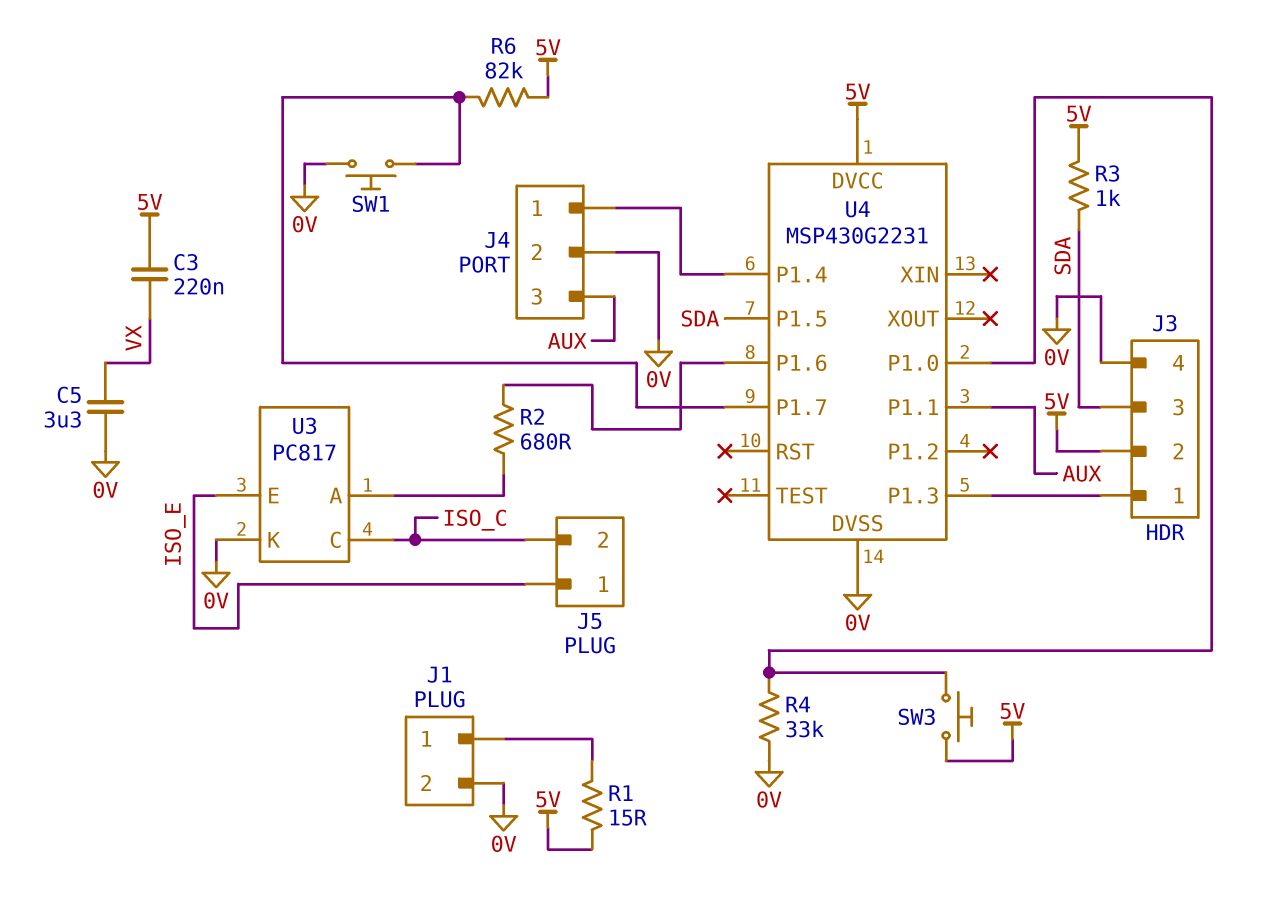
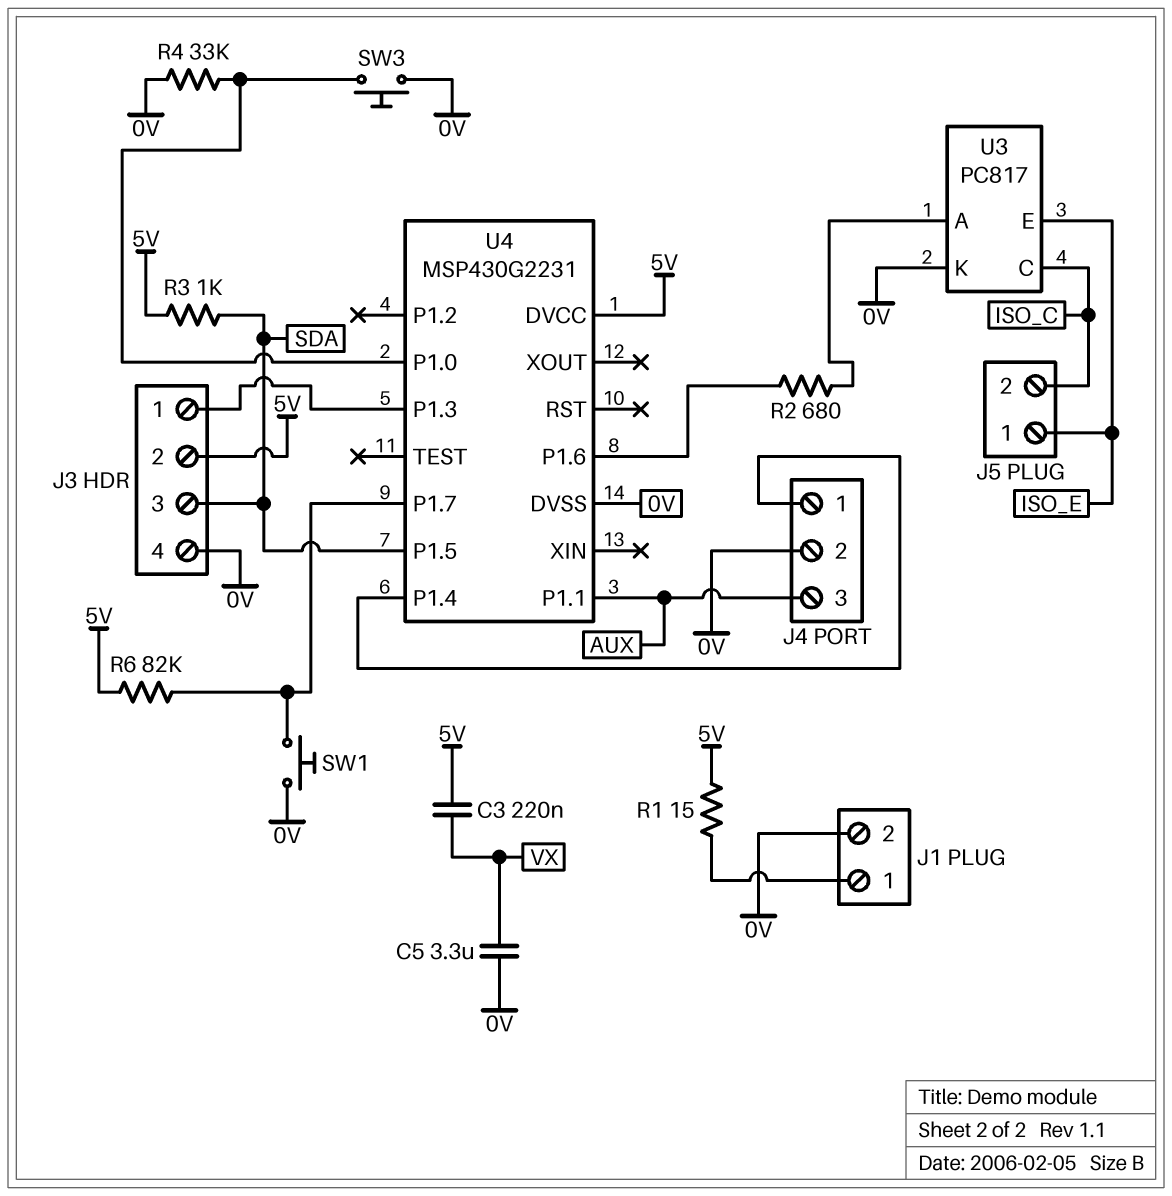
SW3: button (5V, U4/P1.0) -> button (0V, U4/P1.0)

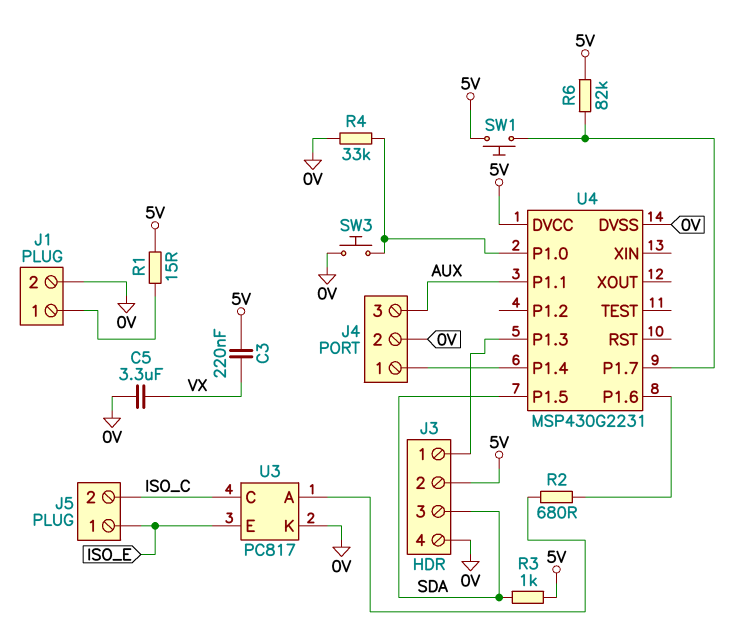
SW1: button (0V, U4/P1.7) -> button (5V, U4/P1.7)

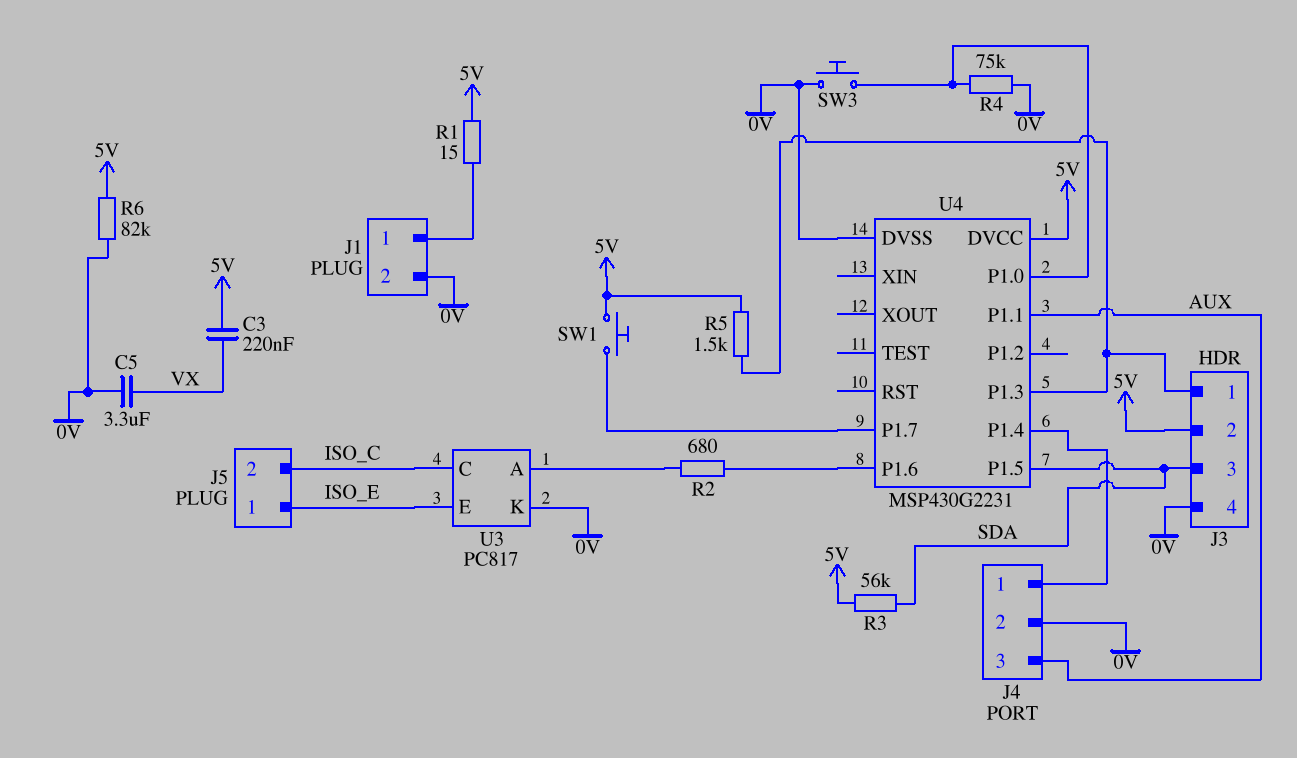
R3: 1k (5V, SDA) -> 56k (5V, SDA)
R4: 33k (0V, U4/P1.0) -> 75k (0V, U4/P1.0)
R5: none -> 1.5k (5V, J3/1)
R6: 82k (5V, U4/P1.7) -> 82k (0V, 5V)

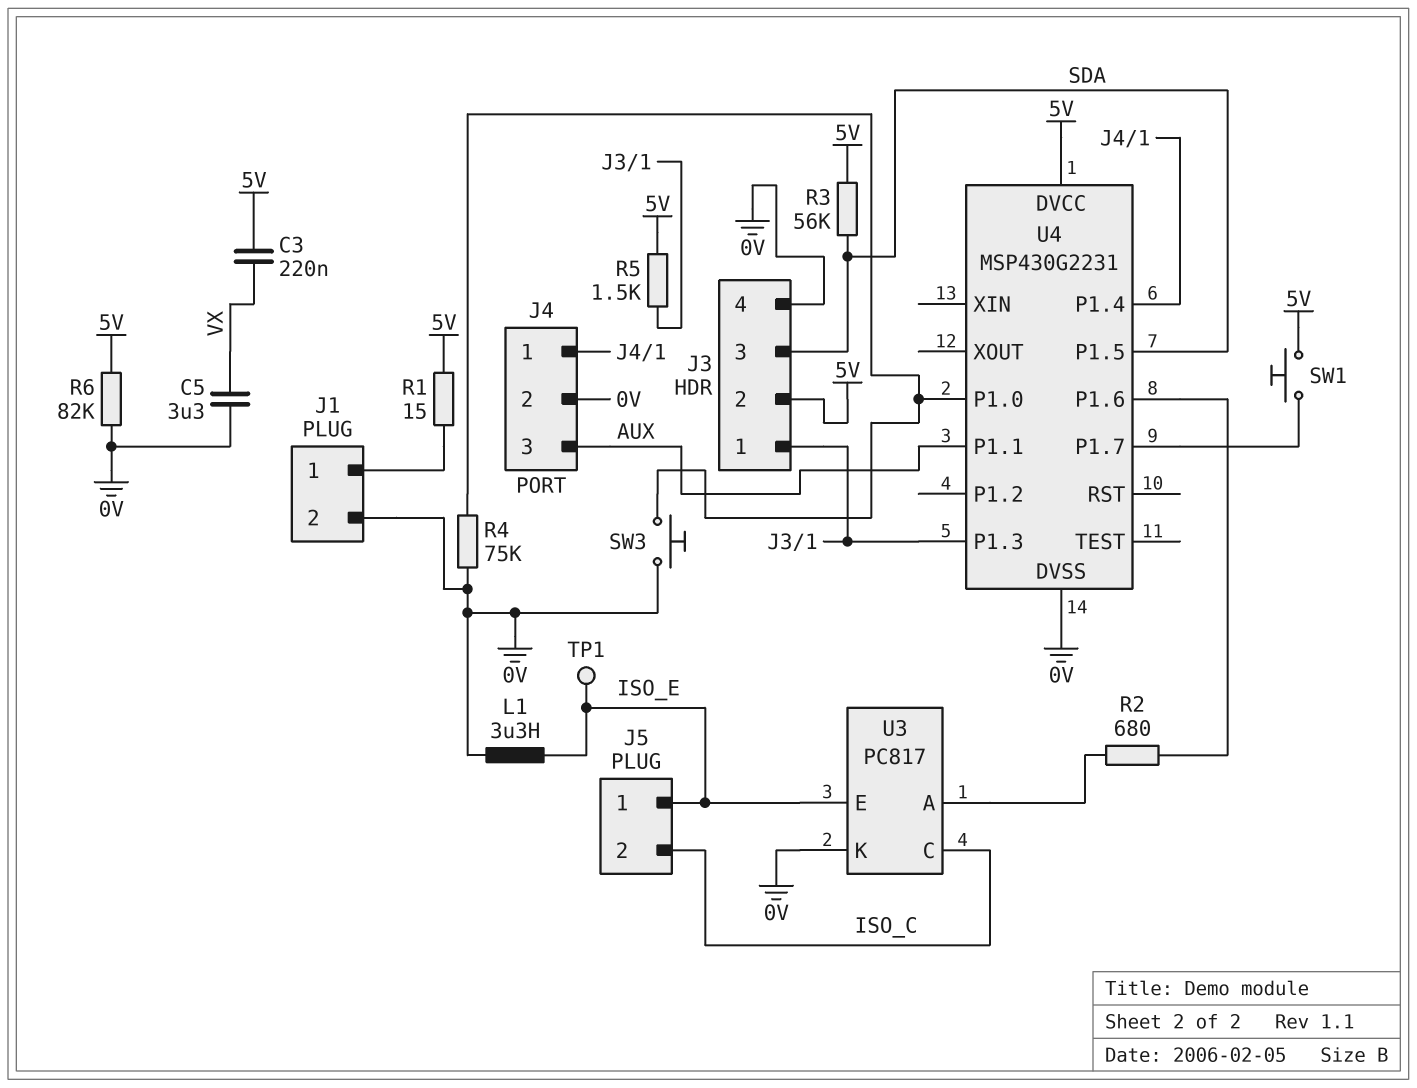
L1: none -> 3.3uH (0V, ISO_E)
TP1: none -> test point (ISO_E)

